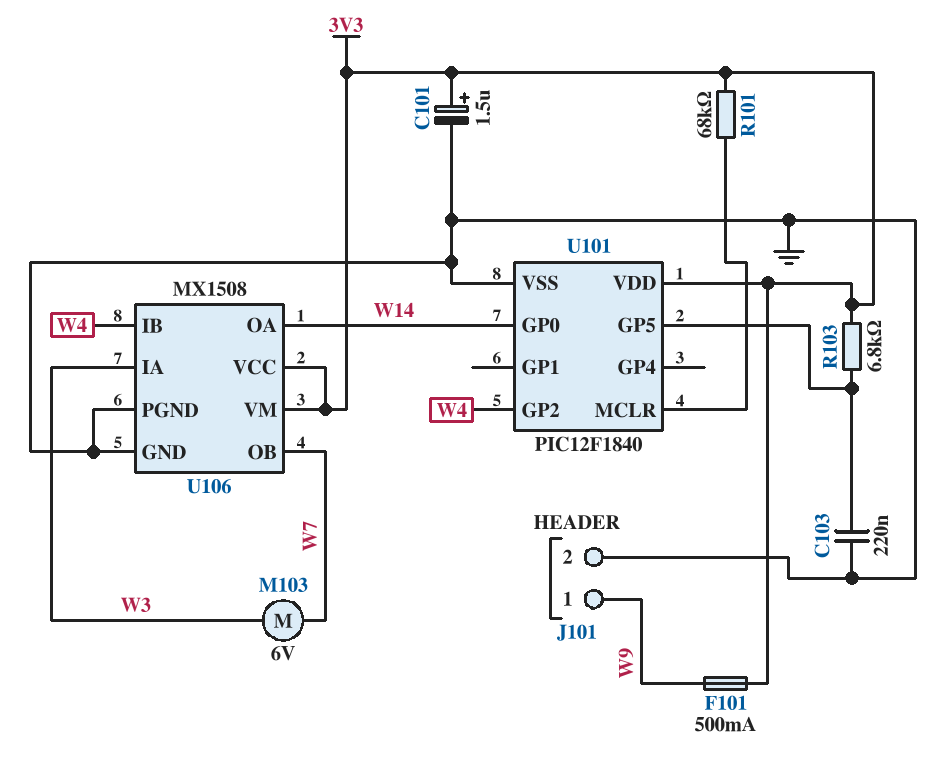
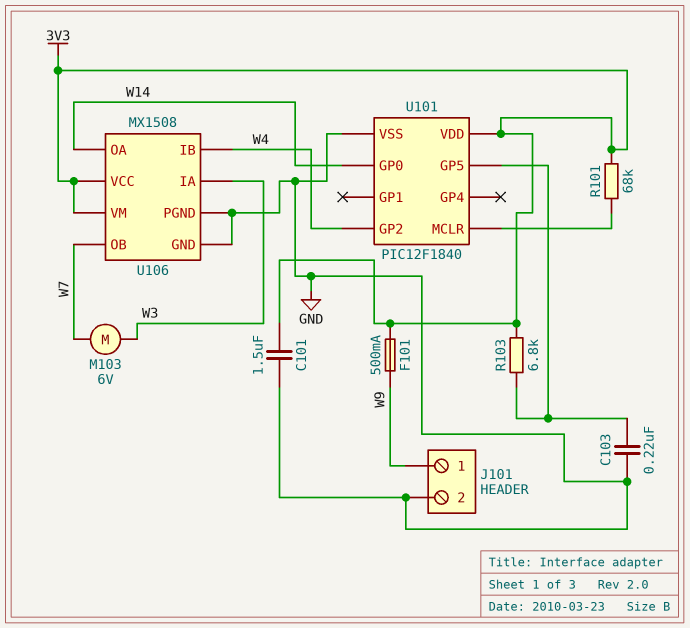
C101: 1.5uF (plus 3V3, minus GND) -> 1.5uF (3V3, GND)

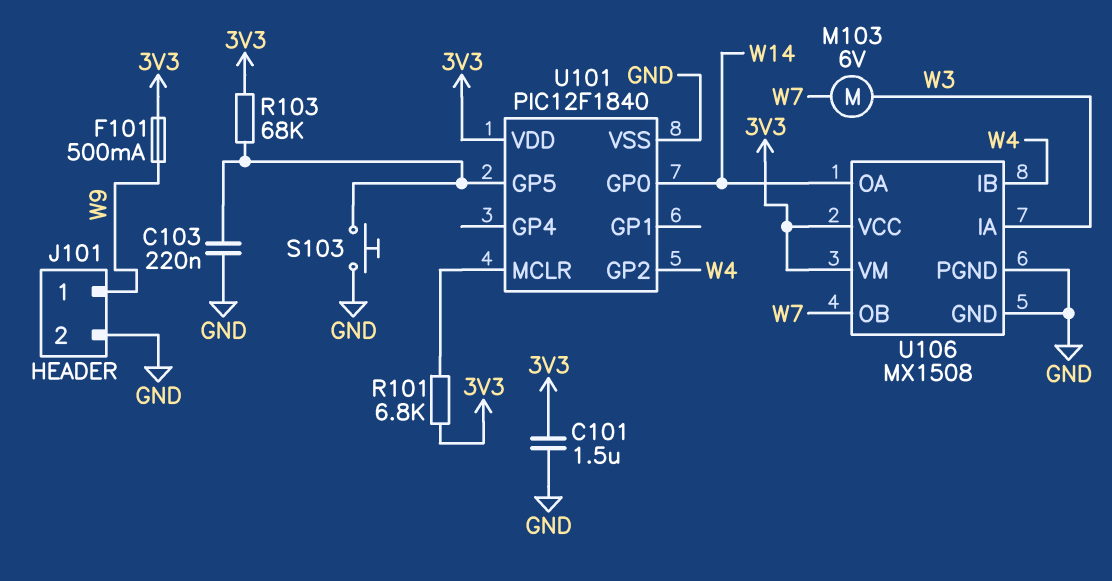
R101: 68k (3V3, U101/MCLR) -> 6.8k (3V3, U101/MCLR)
R103: 6.8k (3V3, U101/GP5) -> 68k (3V3, U101/GP5)
S103: none -> button (GND, U101/GP5)

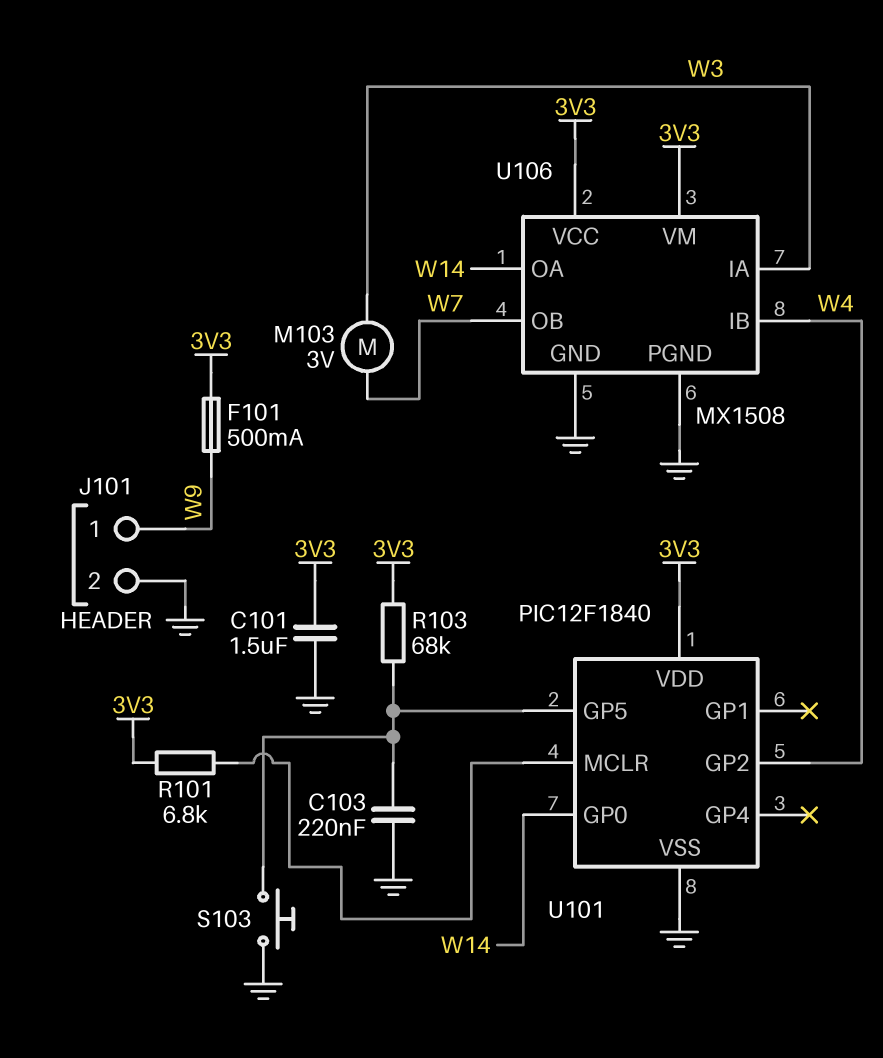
M103: motor 6V (W3, W7) -> motor 3V (W3, W7)

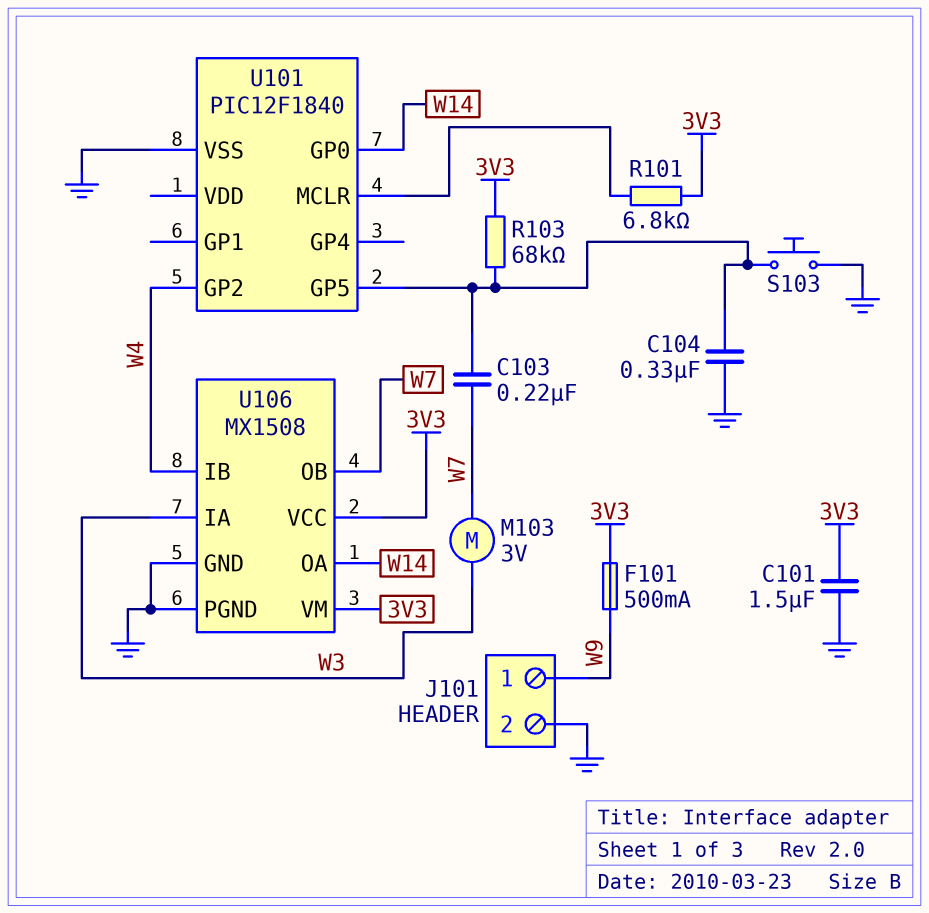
C103: 220nF (GND, U101/GP5) -> 220nF (U101/GP5, W7)
C104: none -> 330nF (GND, U101/GP5)
U101 pin VDD: 3V3 -> none

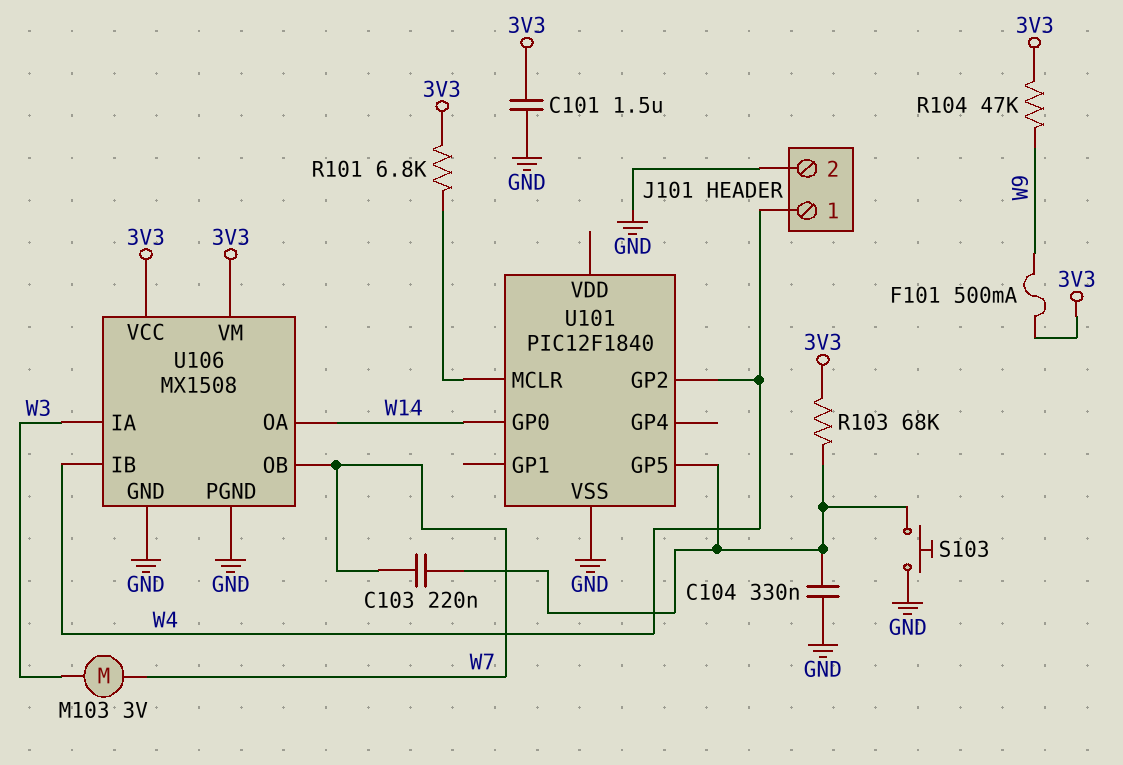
J101 pin 1: W9 -> W4
R104: none -> 47k (3V3, W9)

